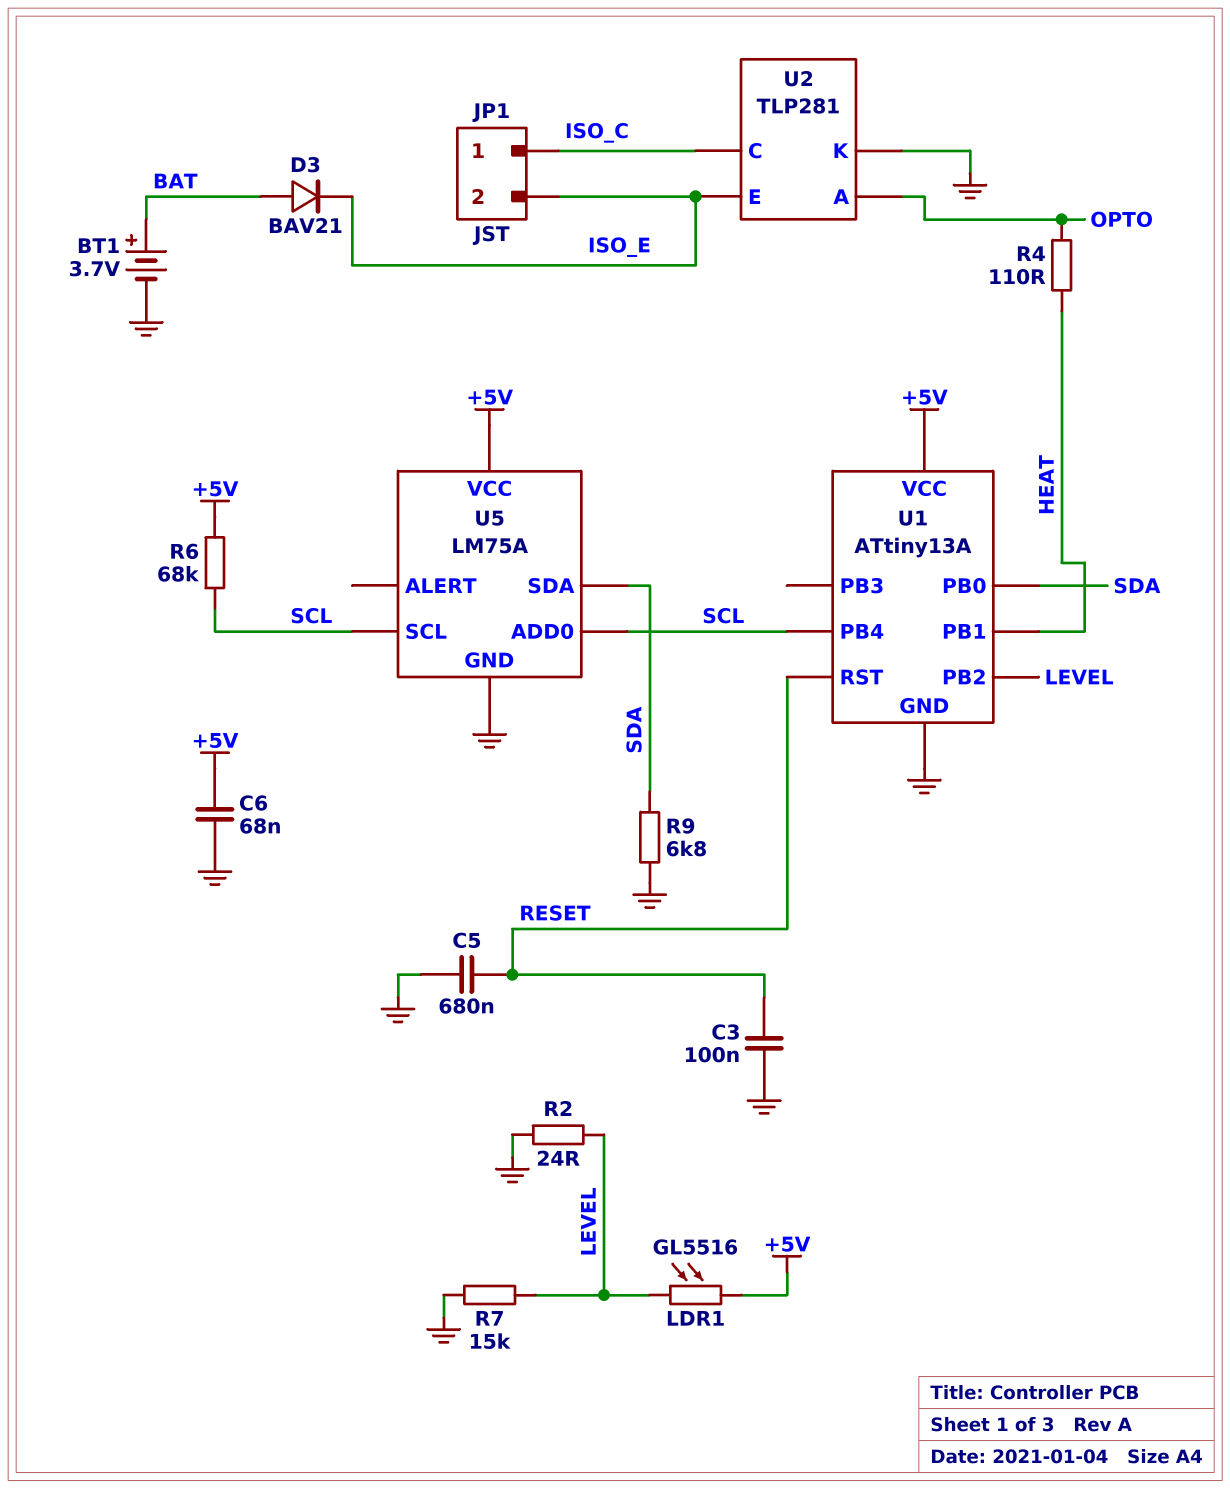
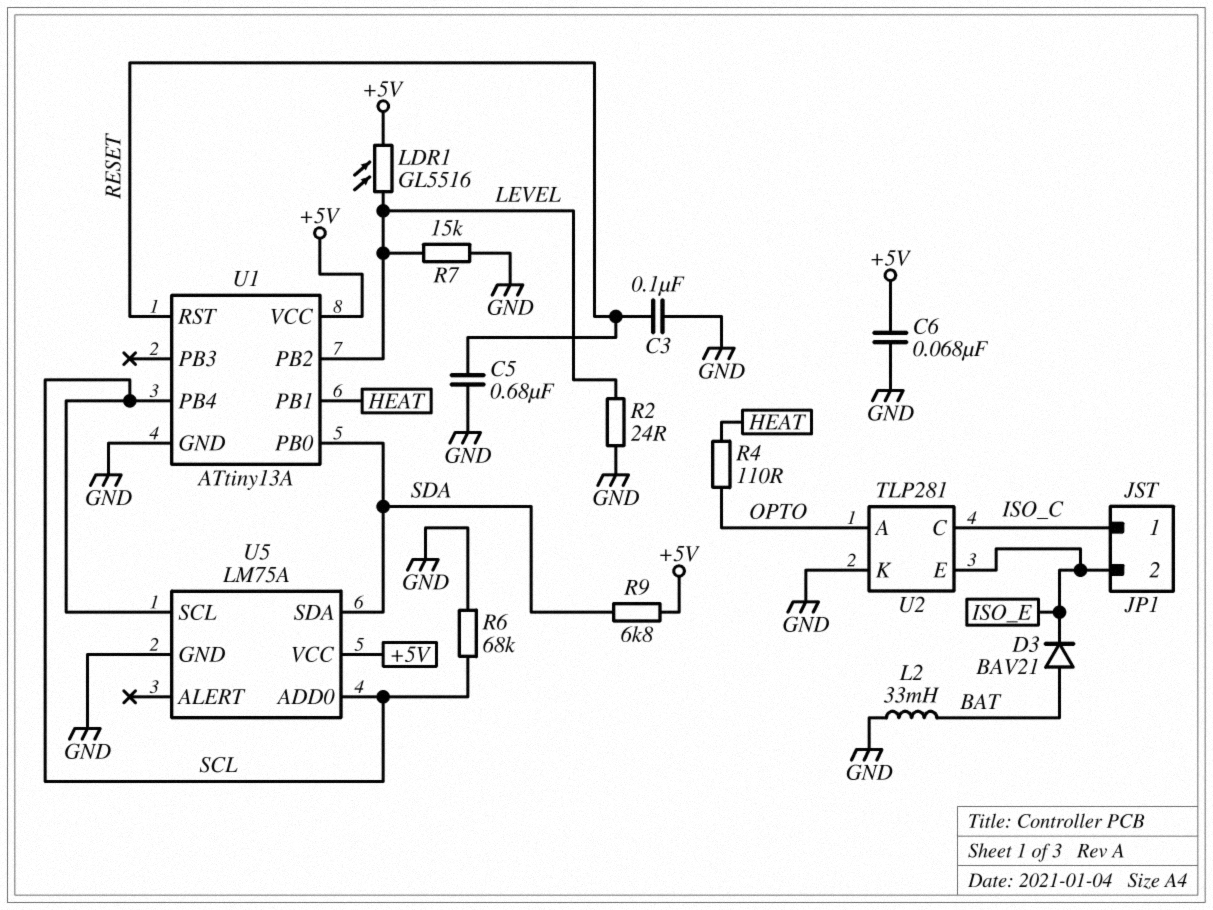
BT1: 3.7V (plus BAT, minus GND) -> none
L2: none -> 33mH (BAT, GND)
R6: 68k (+5V, SCL) -> 68k (GND, SCL)
R9: 6.8k (GND, SDA) -> 6.8k (+5V, SDA)

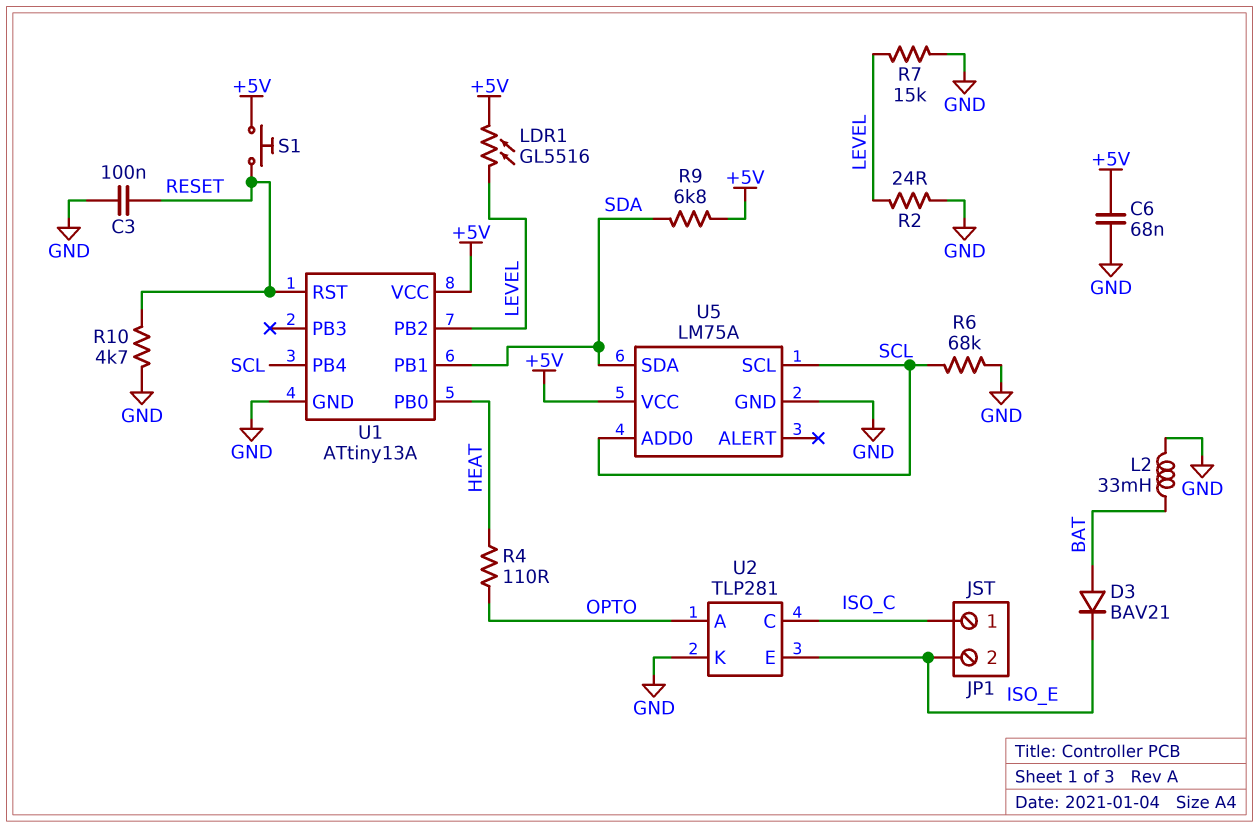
C5: 680nF (GND, RESET) -> none
R10: none -> 4.7k (GND, RESET)
S1: none -> button (+5V, RESET)
U1 pin PB0: SDA -> HEAT
U1 pin PB1: HEAT -> SDA

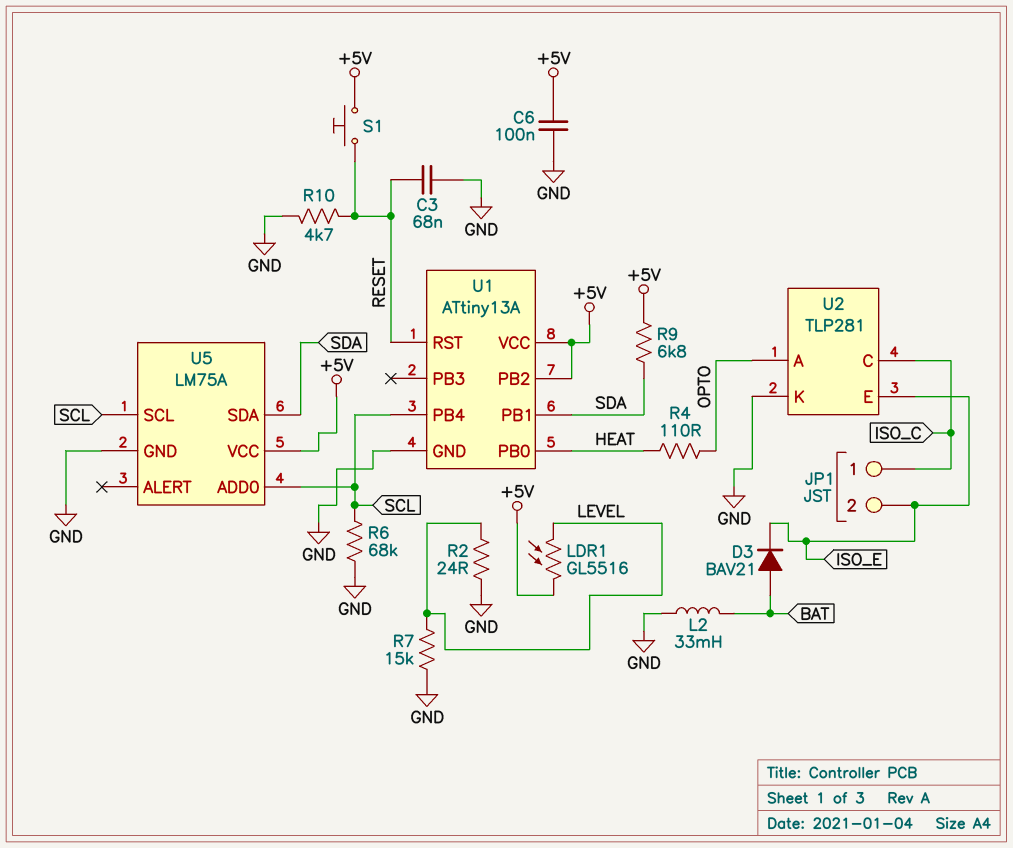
C3: 100nF (GND, RESET) -> 68nF (GND, RESET)
C6: 68nF (+5V, GND) -> 100nF (+5V, GND)
U1 pin PB2: LEVEL -> +5V

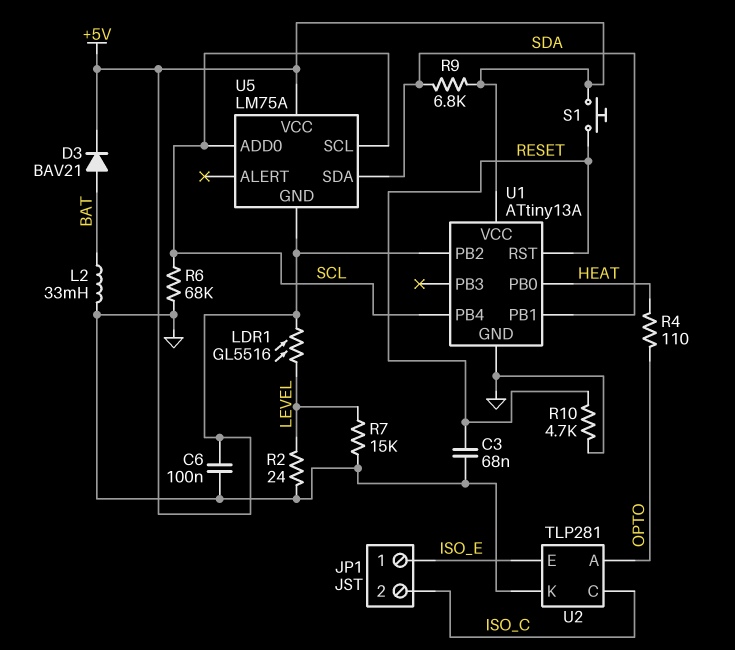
D3: diode BAV21 (A BAT, K ISO_E) -> diode BAV21 (A BAT, K +5V)
JP1 pin 1: ISO_C -> ISO_E
JP1 pin 2: ISO_E -> ISO_C
U5 pin GND: GND -> +5V

